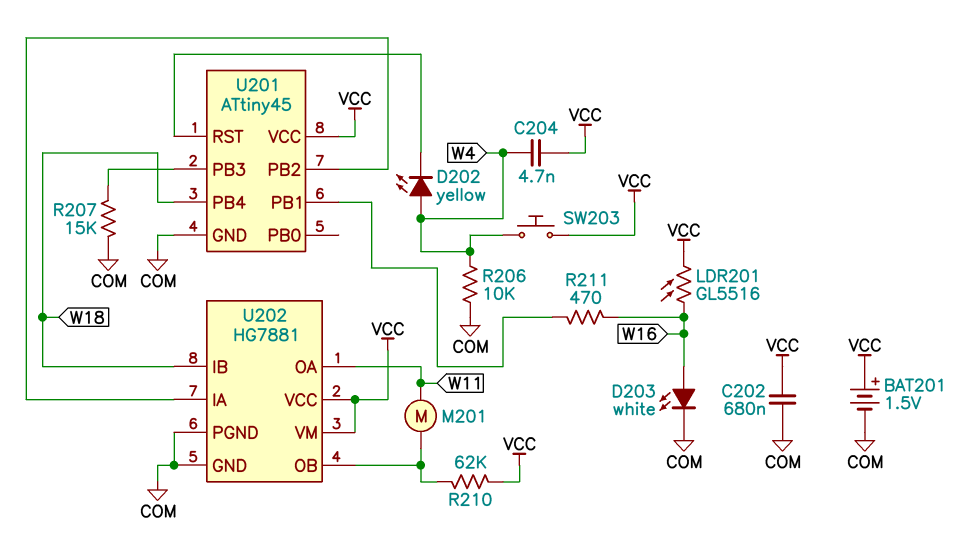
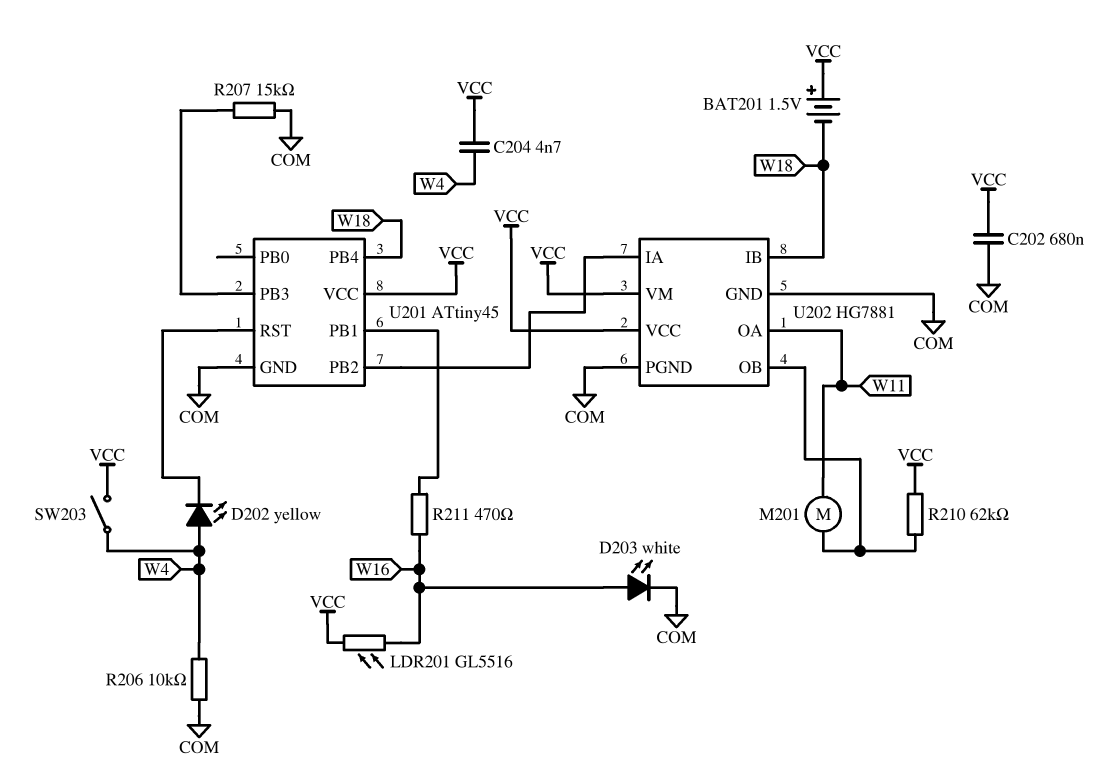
BAT201: 1.5V (plus VCC, minus COM) -> 1.5V (plus VCC, minus W18)
SW203: button (VCC, W4) -> switch (VCC, W4)

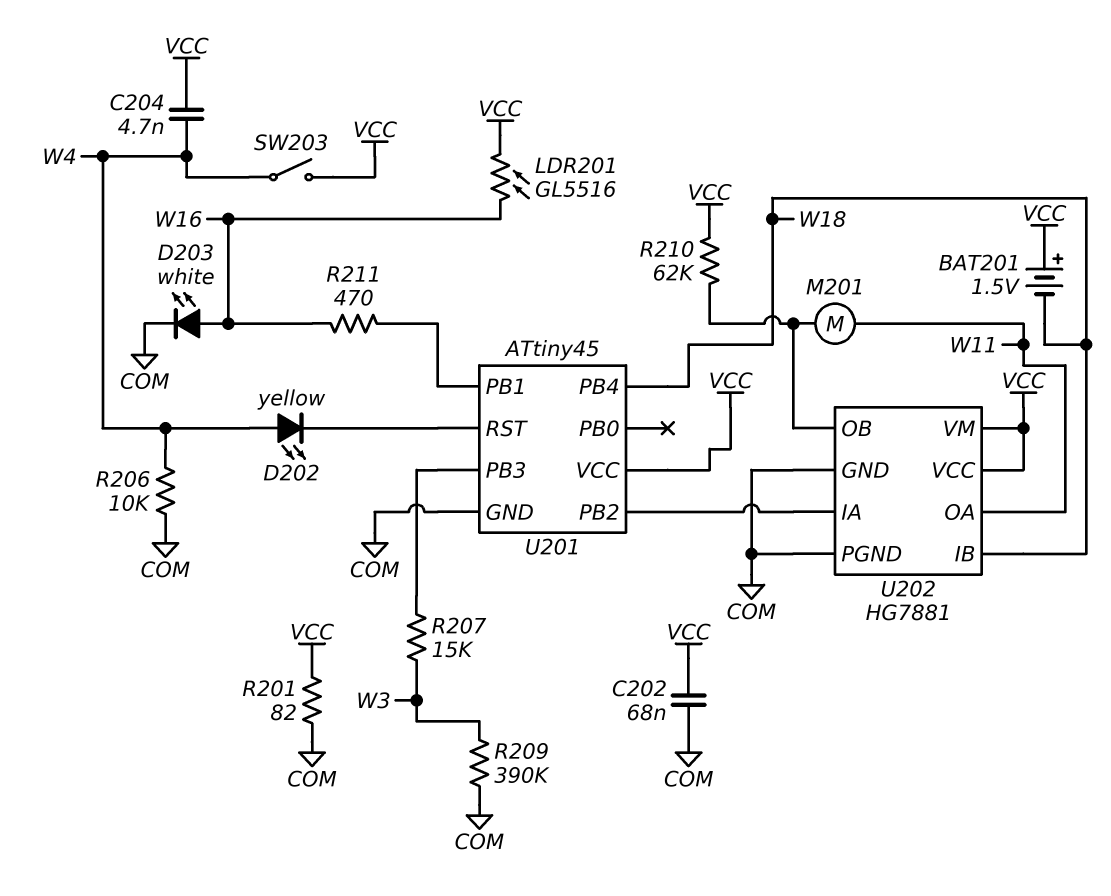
C202: 680nF (COM, VCC) -> 68nF (COM, VCC)
R201: none -> 82 (COM, VCC)
R207: 15k (COM, U201/PB3) -> 15k (U201/PB3, W3)
R209: none -> 390k (COM, W3)

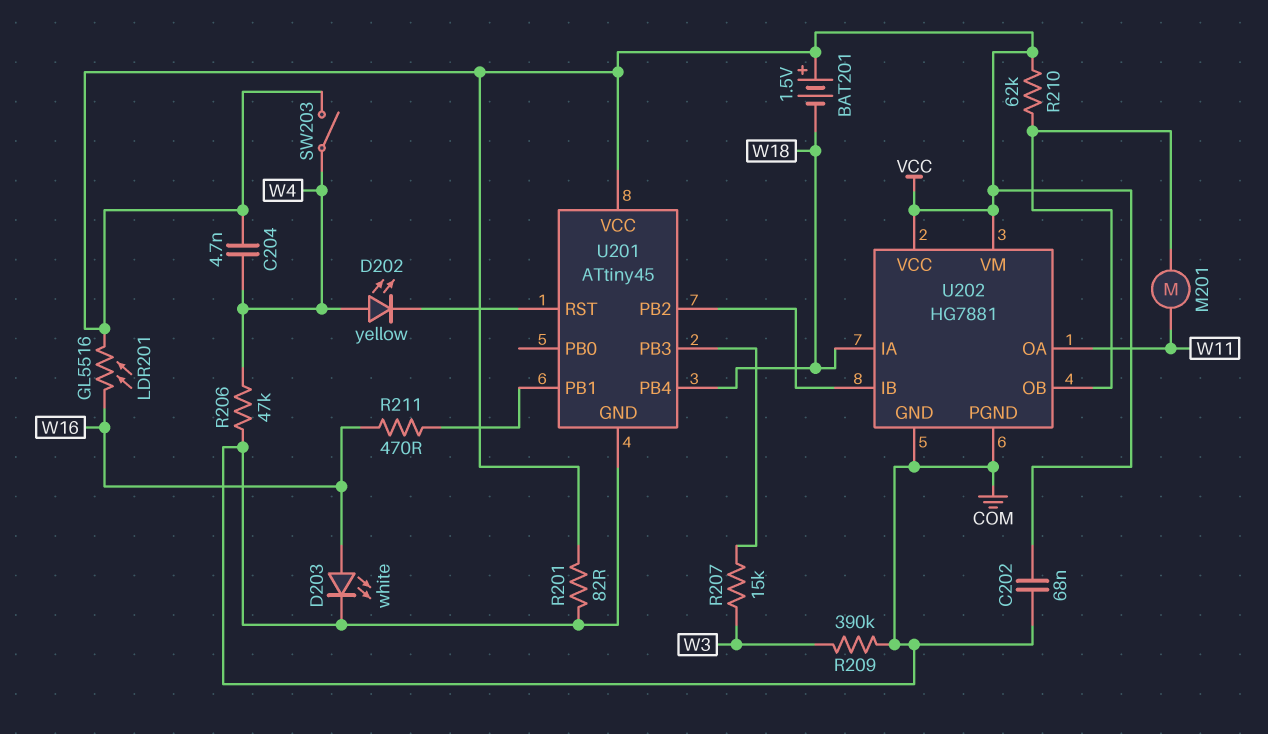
R206: 10k (COM, W4) -> 47k (COM, W4)
U202 pin IA: U201/PB2 -> W18
U202 pin IB: W18 -> U201/PB2

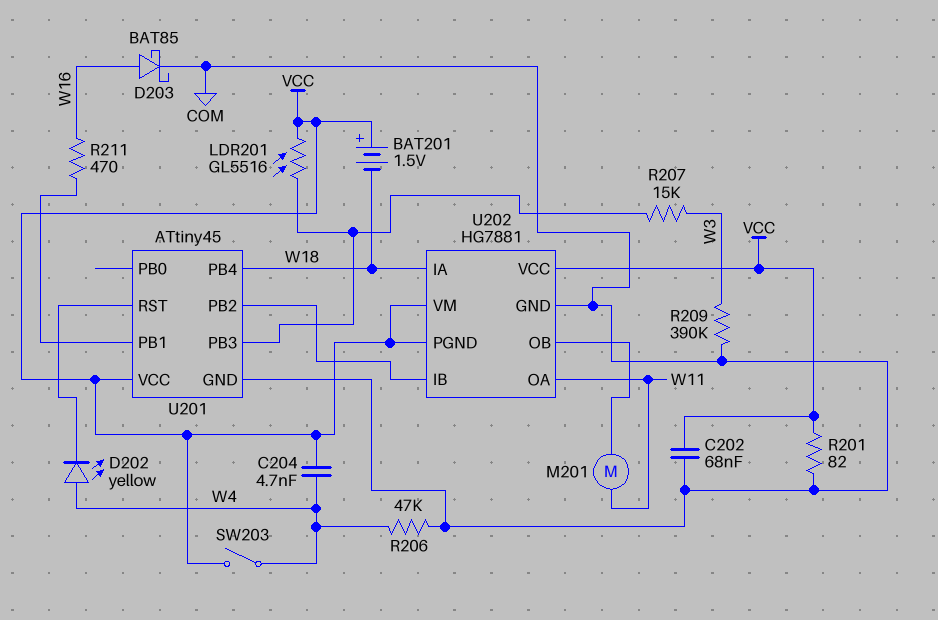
D203: LED white (A W16, K COM) -> schottky BAT85 (A W16, K COM)
LDR201: GL5516 (VCC, W16) -> GL5516 (U201/PB3, VCC)
R210: 62k (U202/OB, VCC) -> none
U202 pin PGND: COM -> VCC

